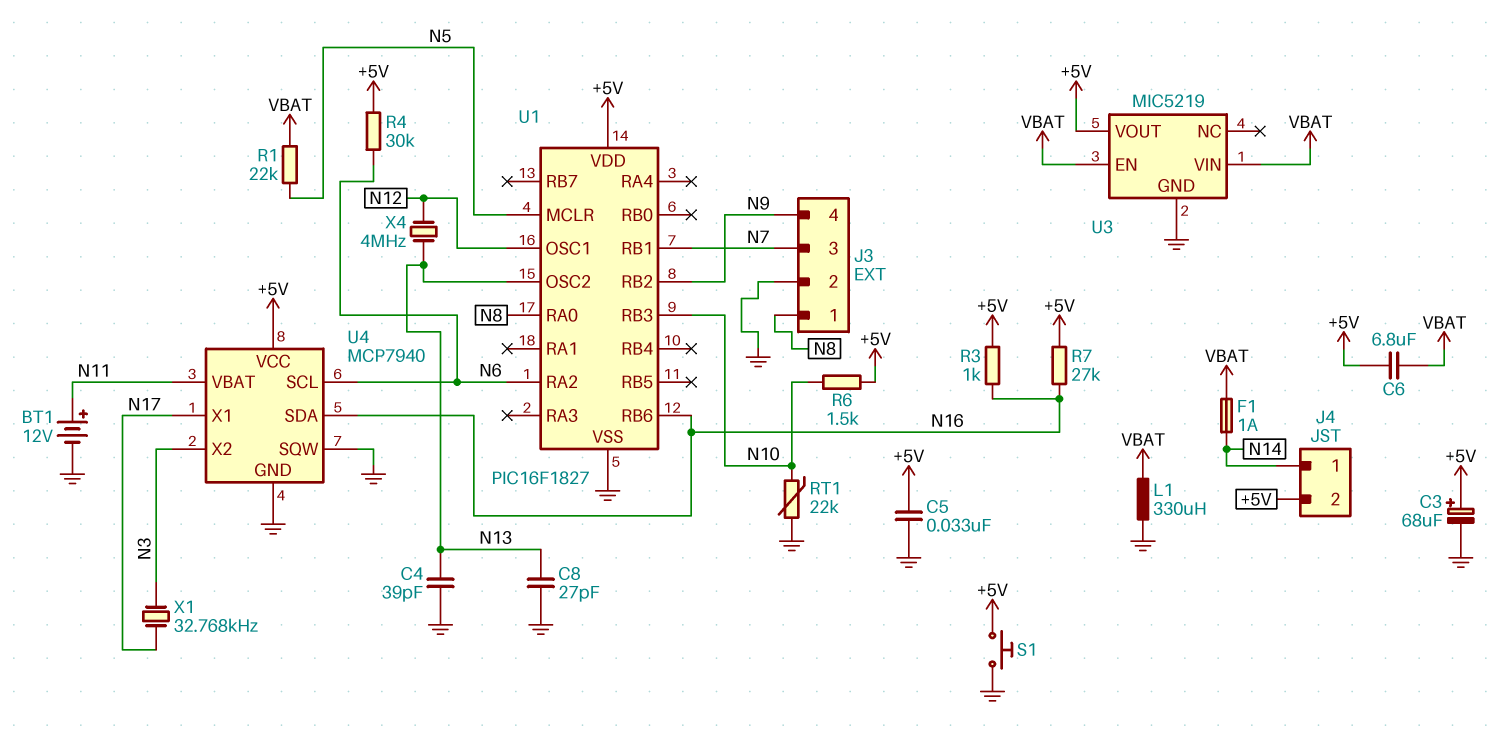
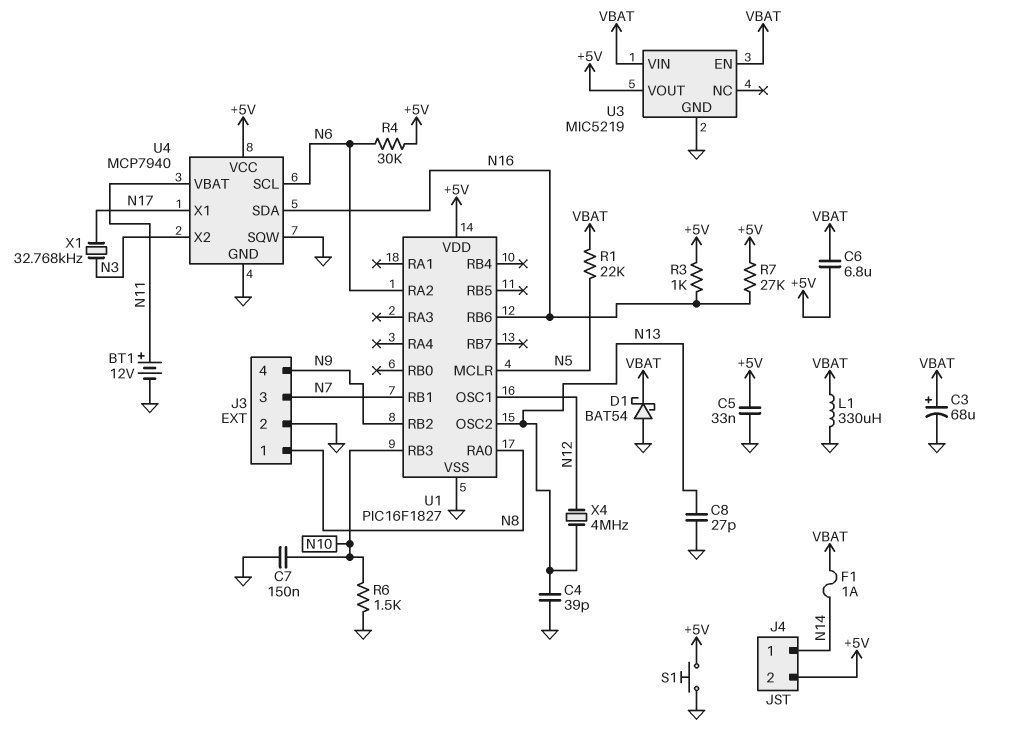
C3: 68uF (plus +5V, minus GND) -> 68uF (plus VBAT, minus GND)
C7: none -> 150nF (GND, N10)
D1: none -> schottky BAT54 (A GND, K VBAT)
R6: 1.5k (+5V, N10) -> 1.5k (GND, N10)
RT1: 22k (GND, N10) -> none

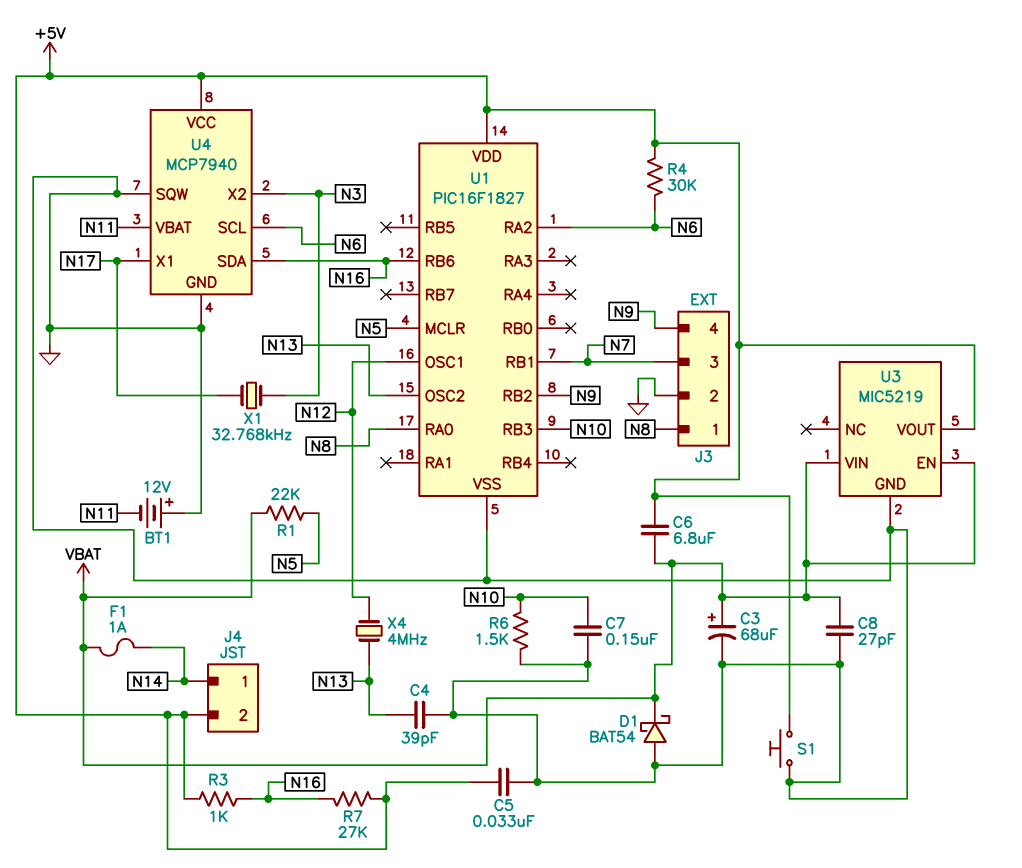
BT1: 12V (plus N11, minus GND) -> 12V (plus GND, minus N11)
C8: 27pF (GND, N13) -> 27pF (GND, VBAT)
L1: 330uH (GND, VBAT) -> none

